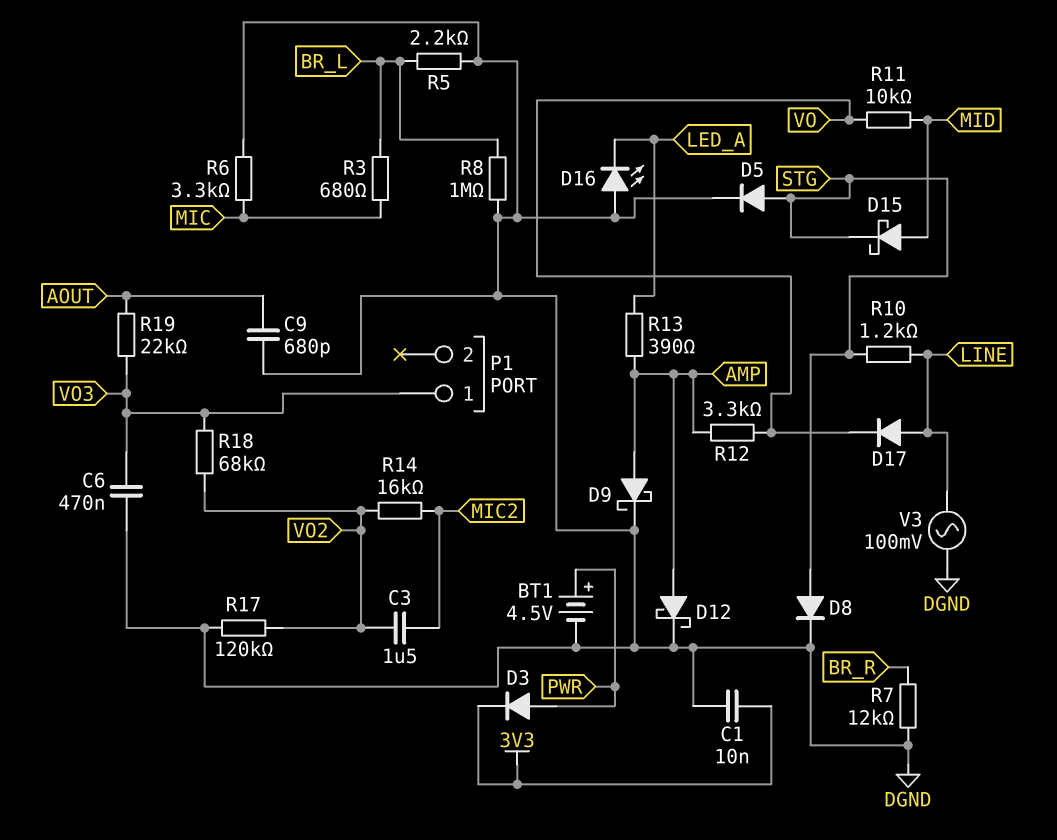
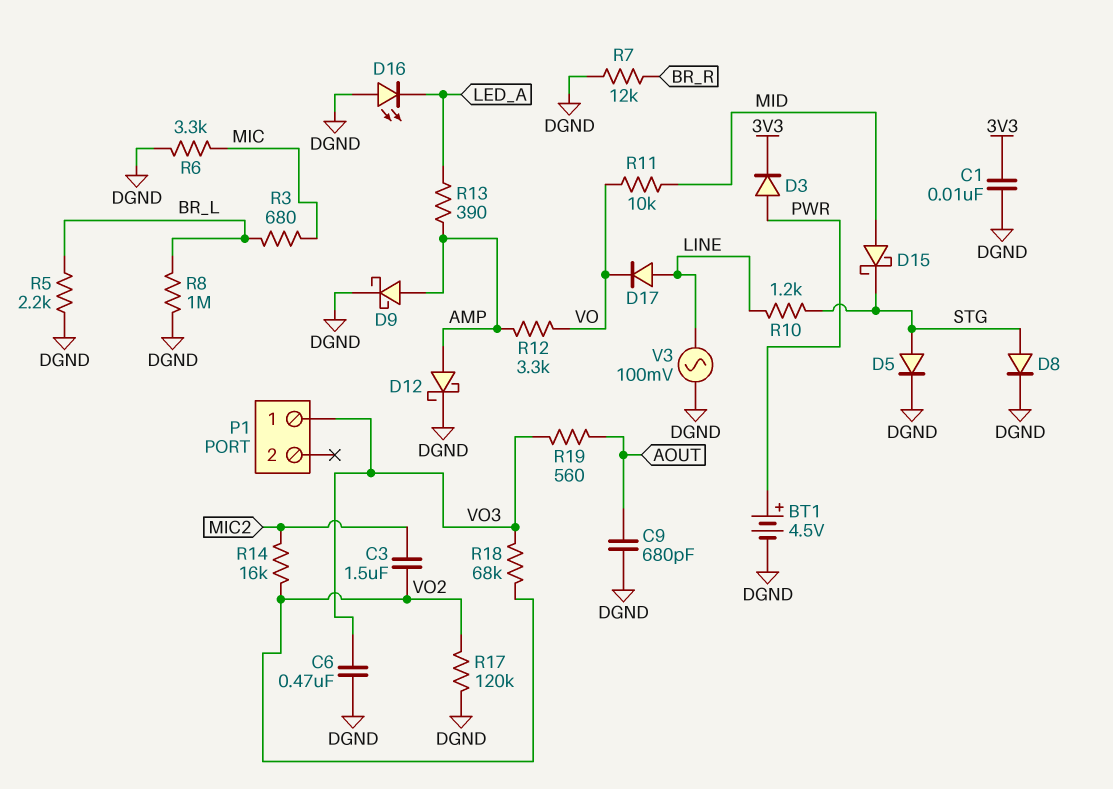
R19: 22k (AOUT, VO3) -> 560 (AOUT, VO3)

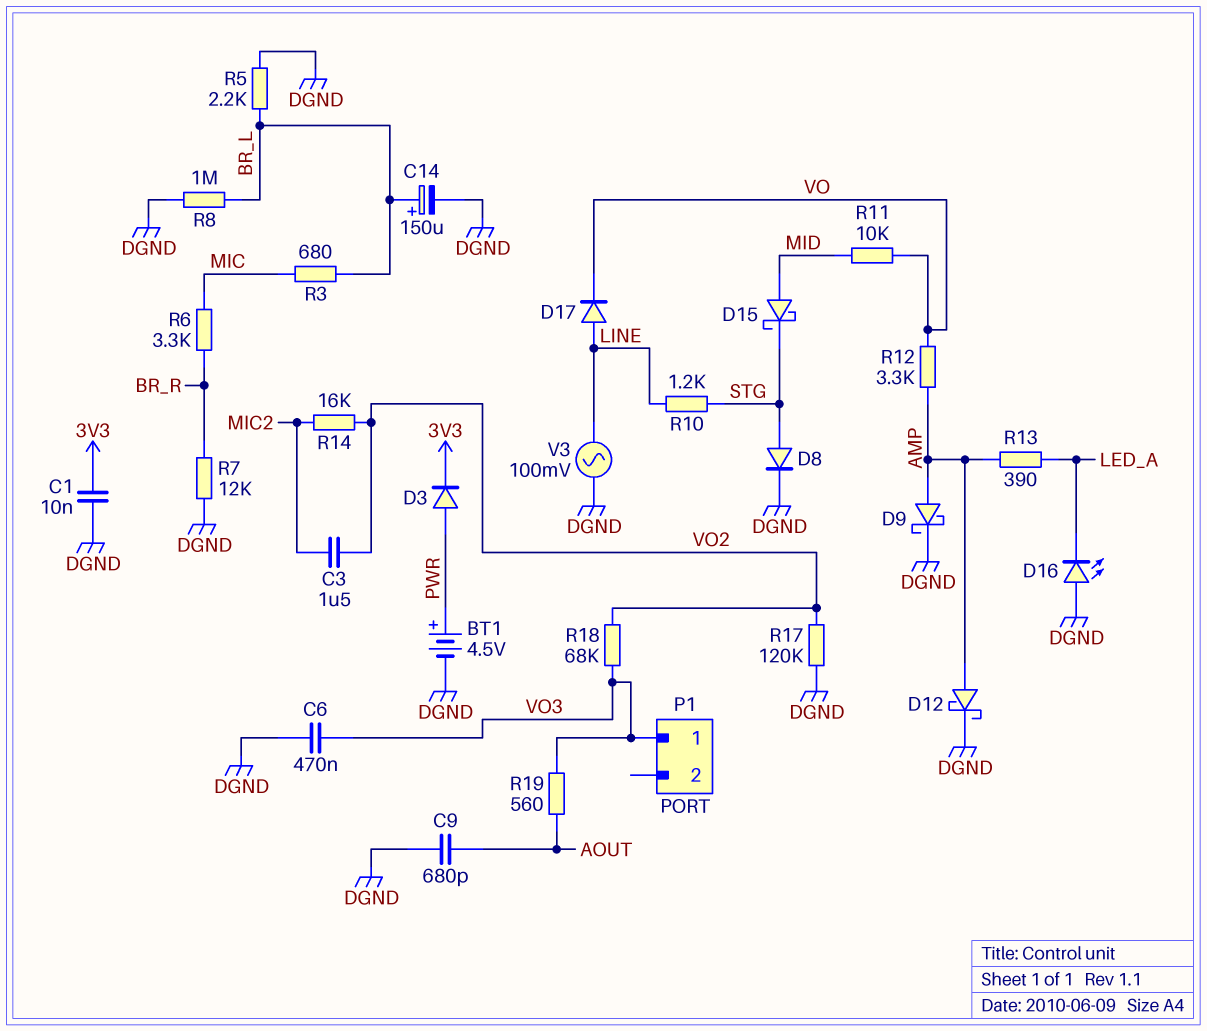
C14: none -> 150uF (plus BR_L, minus DGND)
D5: diode (A STG, K DGND) -> none
R6: 3.3k (DGND, MIC) -> 3.3k (BR_R, MIC)

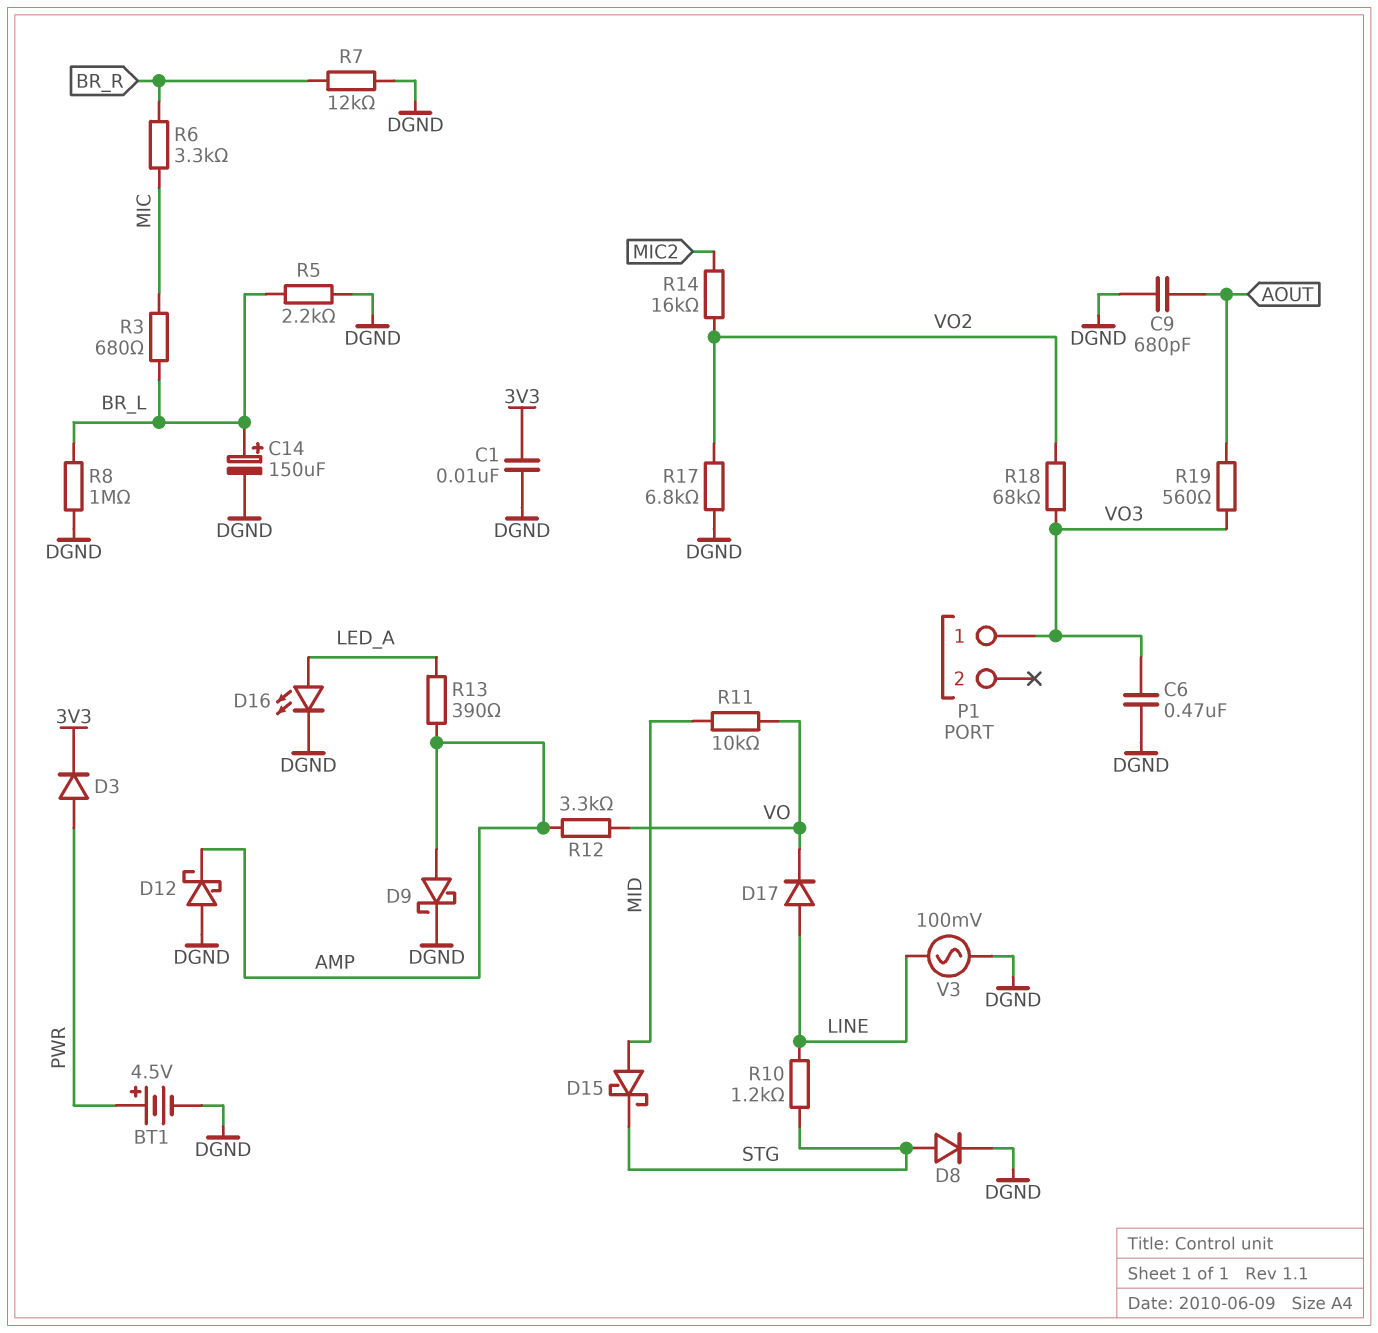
C3: 1.5uF (MIC2, VO2) -> none
D12: schottky (A AMP, K DGND) -> schottky (A DGND, K AMP)
D16: LED (A DGND, K LED_A) -> LED (A LED_A, K DGND)
R17: 120k (DGND, VO2) -> 6.8k (DGND, VO2)

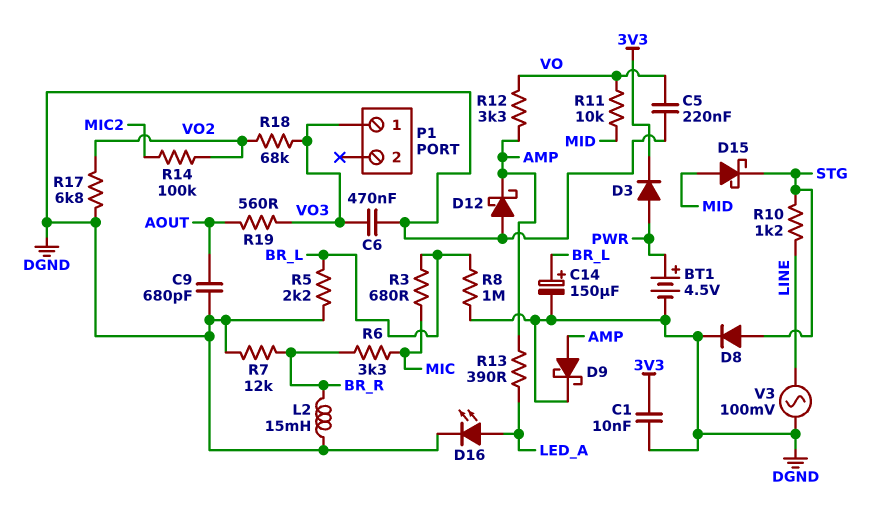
C5: none -> 220nF (DGND, VO)
D17: diode (A LINE, K VO) -> none
L2: none -> 15mH (BR_R, DGND)
R14: 16k (MIC2, VO2) -> 100k (MIC2, VO2)

